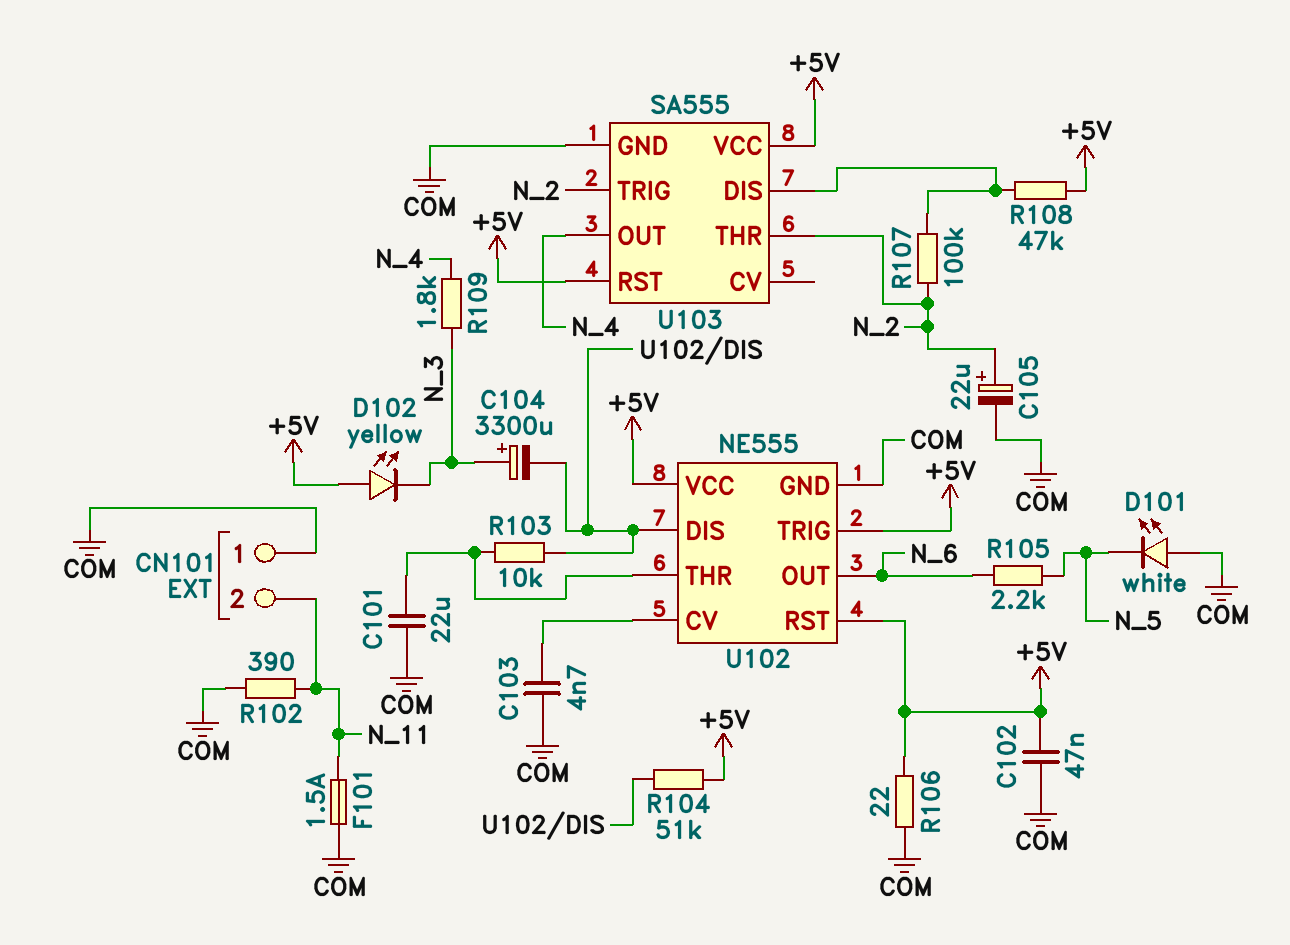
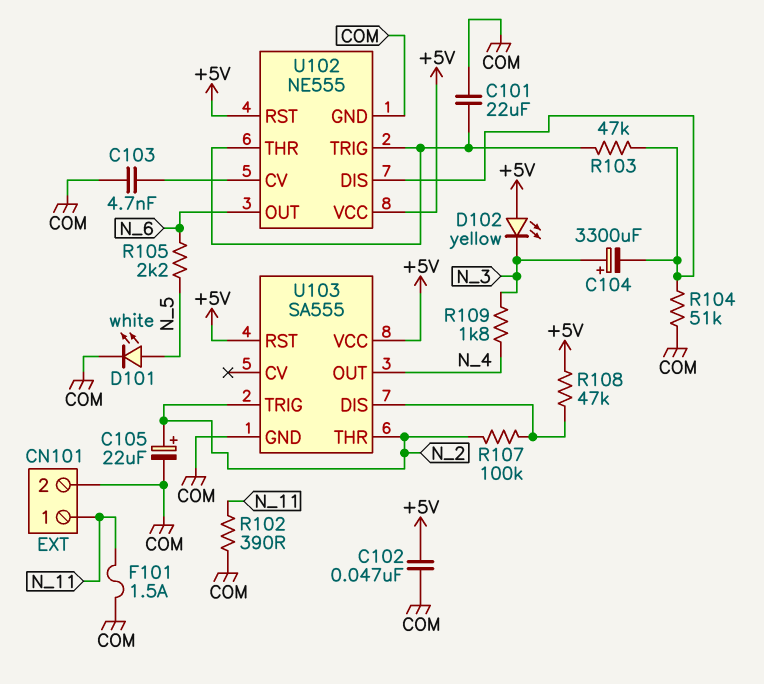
CN101 pin 1: COM -> N_11
CN101 pin 2: N_11 -> COM
D101: LED white (A COM, K N_5) -> LED white (A N_5, K COM)
R103: 10k (U102/DIS, U102/THR) -> 47k (U102/DIS, U102/THR)
R104: 51k (+5V, U102/DIS) -> 51k (COM, U102/DIS)
R106: 22 (+5V, COM) -> none
U102 pin TRIG: +5V -> U102/THR

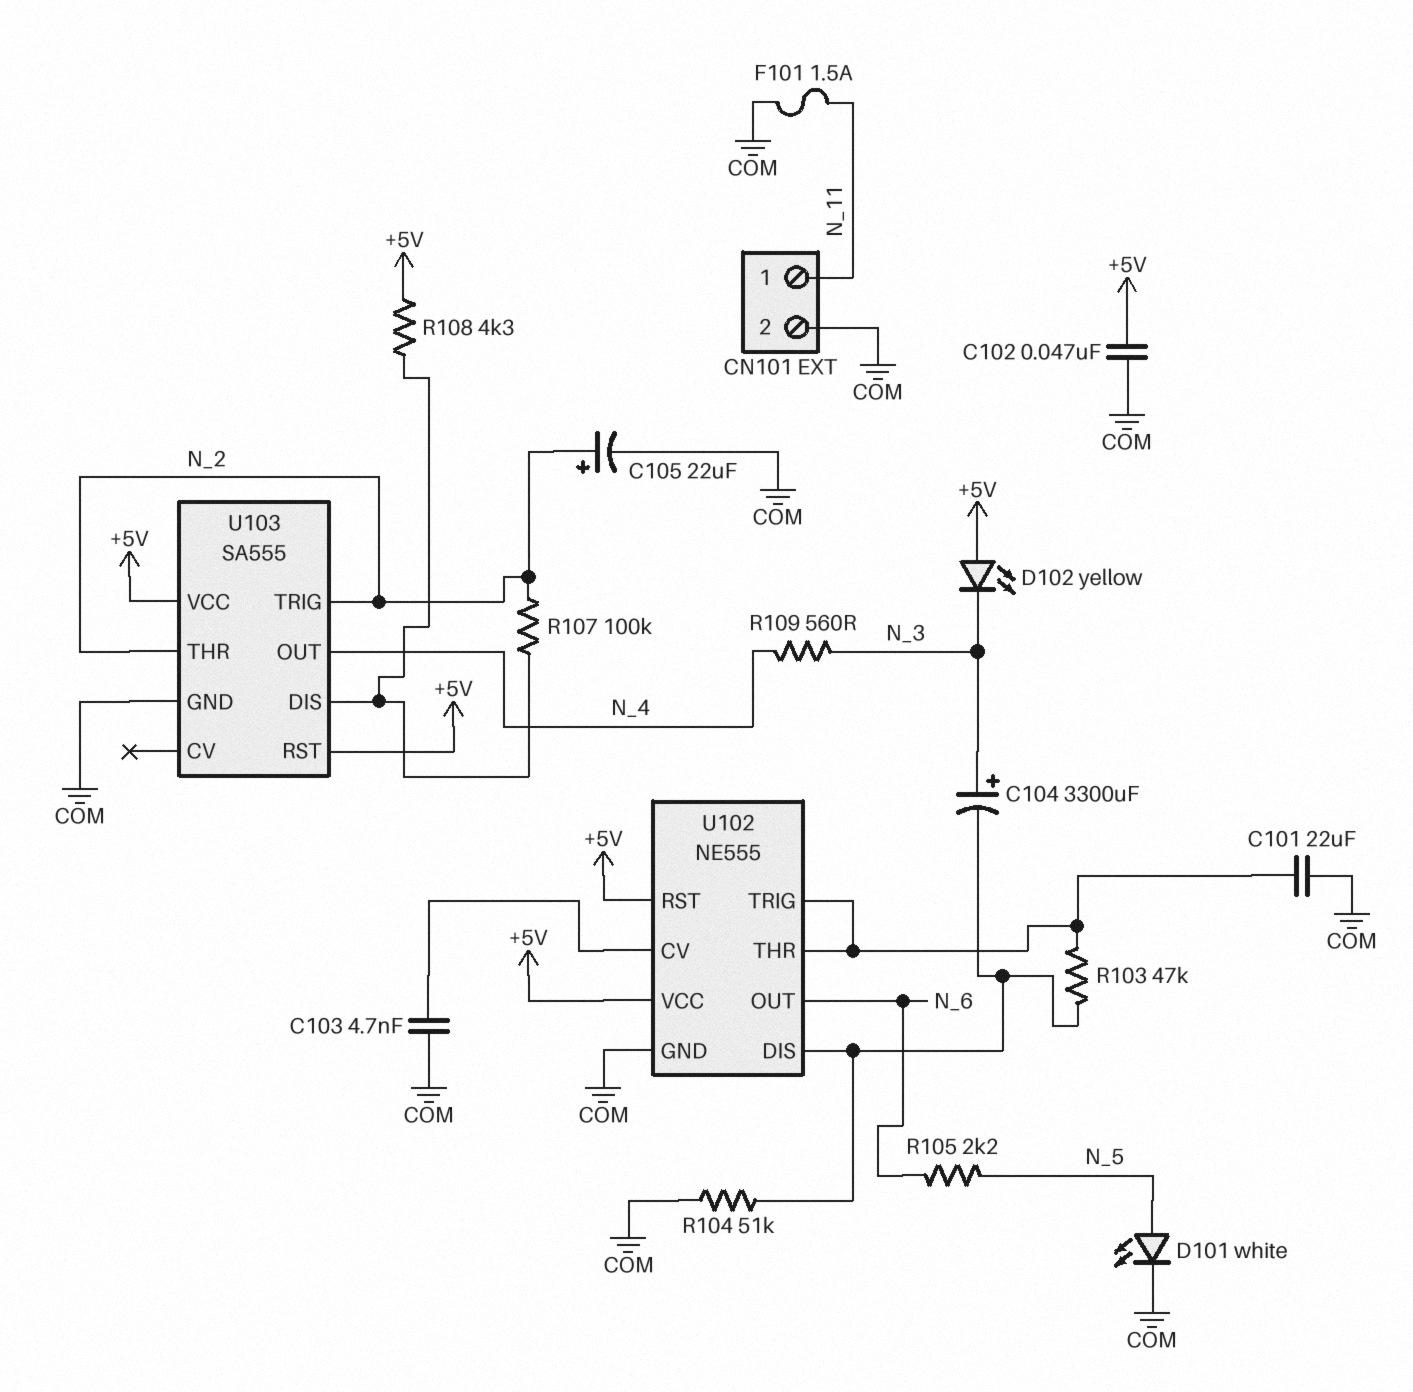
R102: 390 (COM, N_11) -> none
R108: 47k (+5V, U103/DIS) -> 4.3k (+5V, U103/DIS)
R109: 1.8k (N_3, N_4) -> 560 (N_3, N_4)

